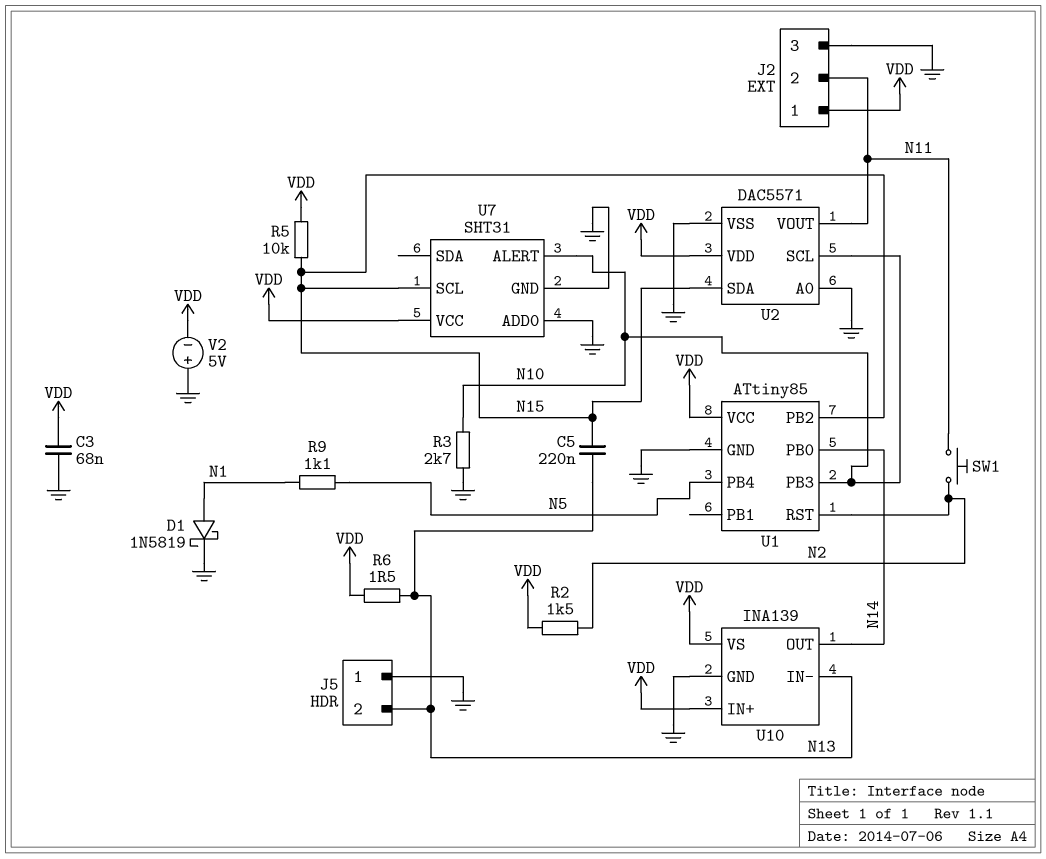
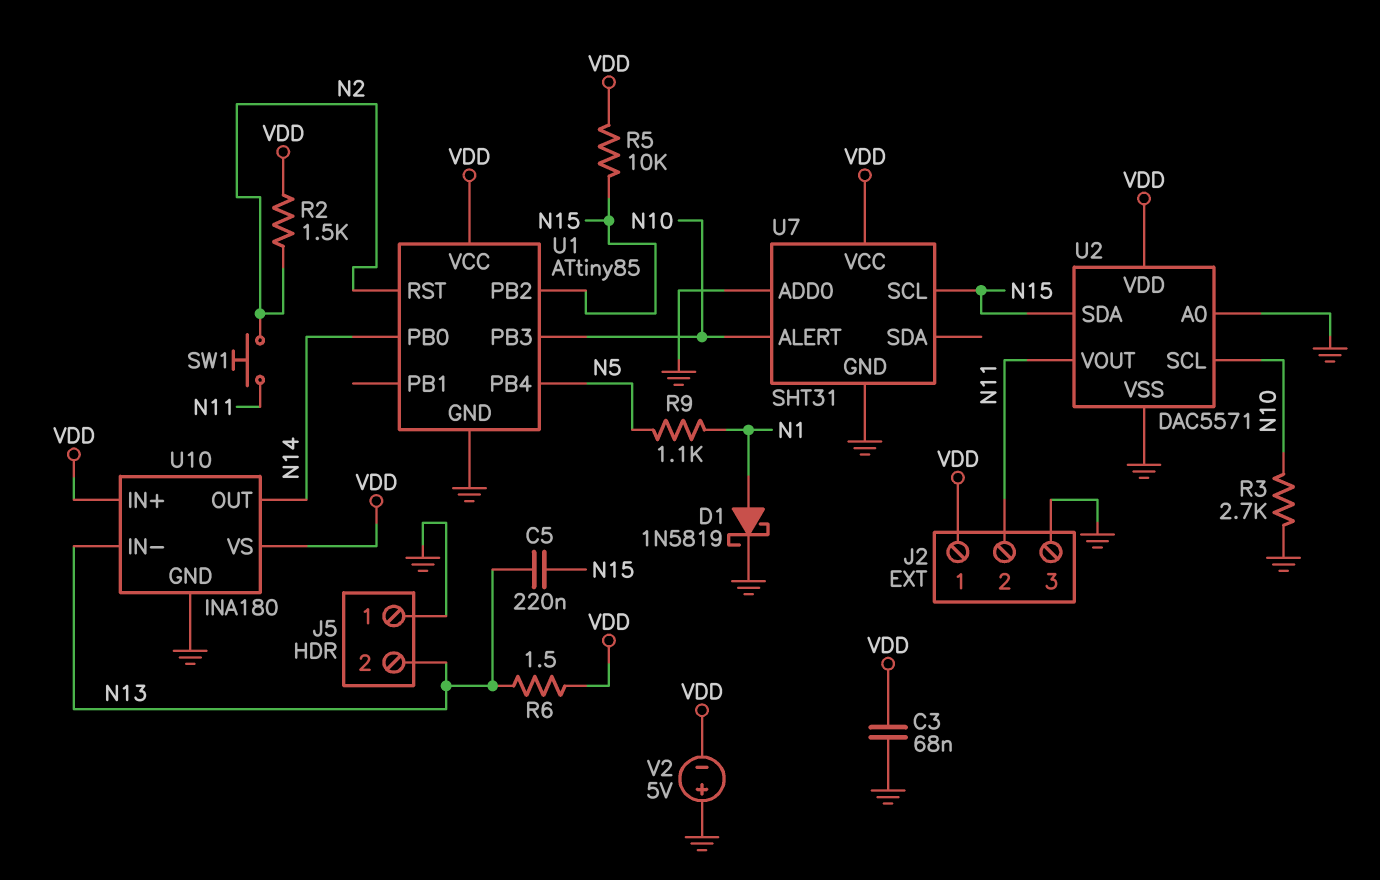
U10: INA139 -> INA180

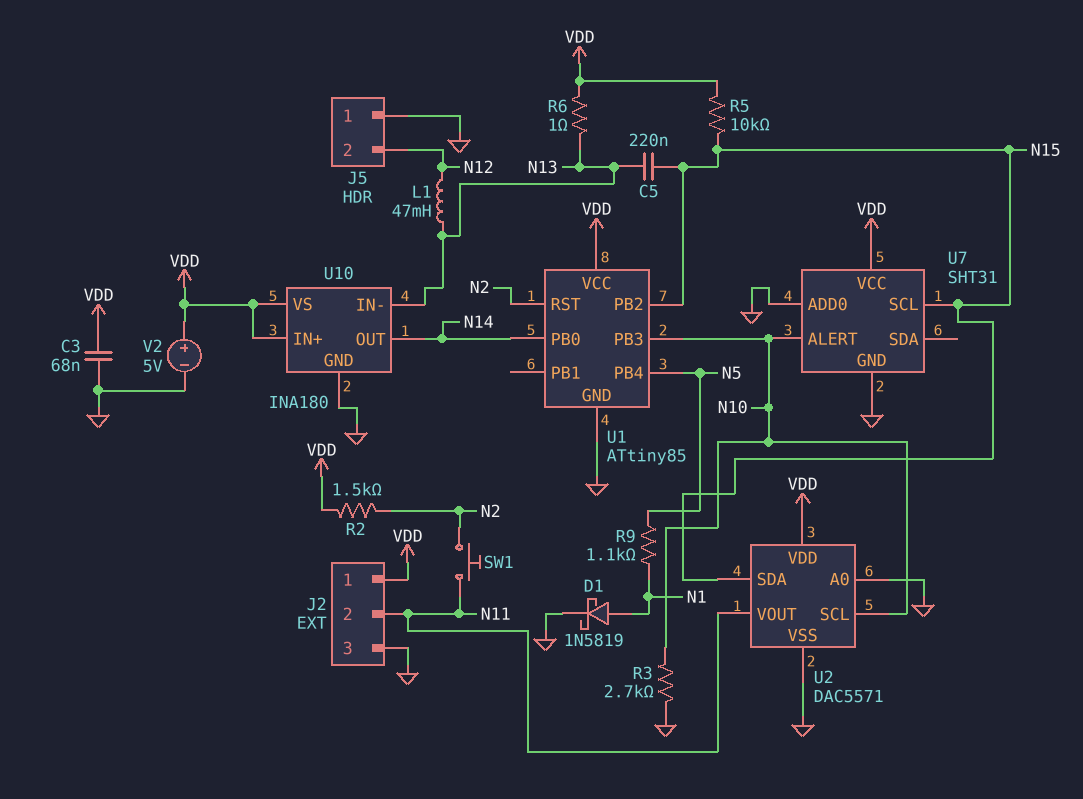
J5 pin 2: N13 -> N12
L1: none -> 47mH (N12, N13)
R6: 1.5 (N13, VDD) -> 1 (N13, VDD)
V2: 5V (plus GND, minus VDD) -> 5V (plus VDD, minus GND)

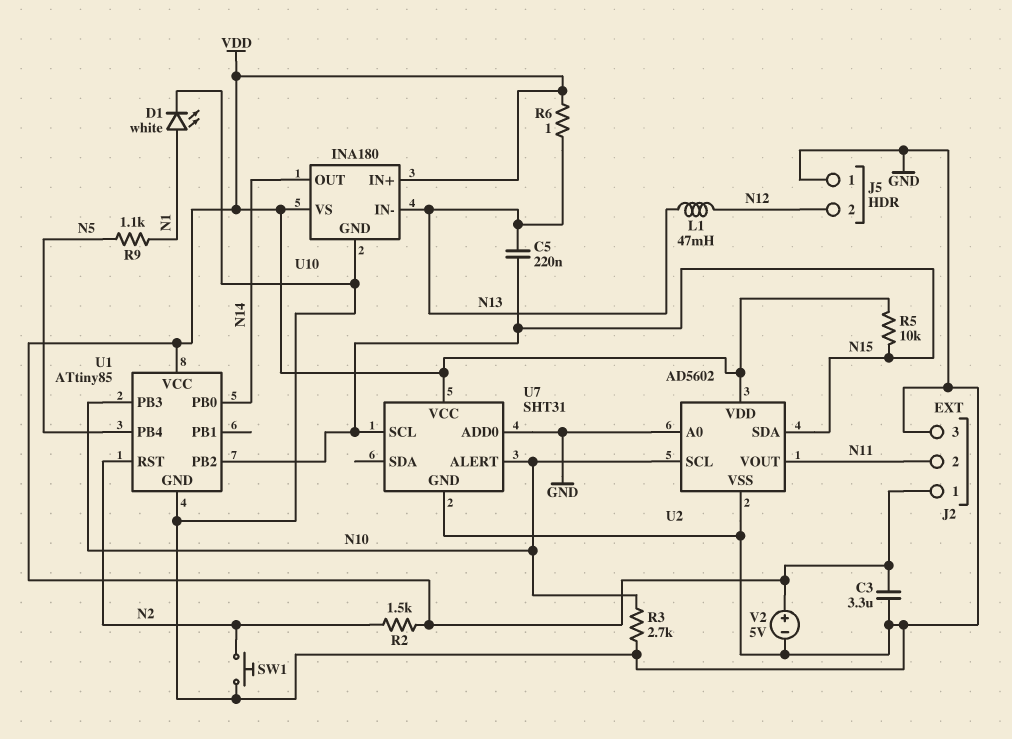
C3: 68nF (GND, VDD) -> 3.3uF (GND, VDD)
D1: schottky 1N5819 (A N1, K GND) -> LED white (A N1, K GND)
SW1: button (N2, N11) -> button (GND, N2)
U2: DAC5571 -> AD5602

